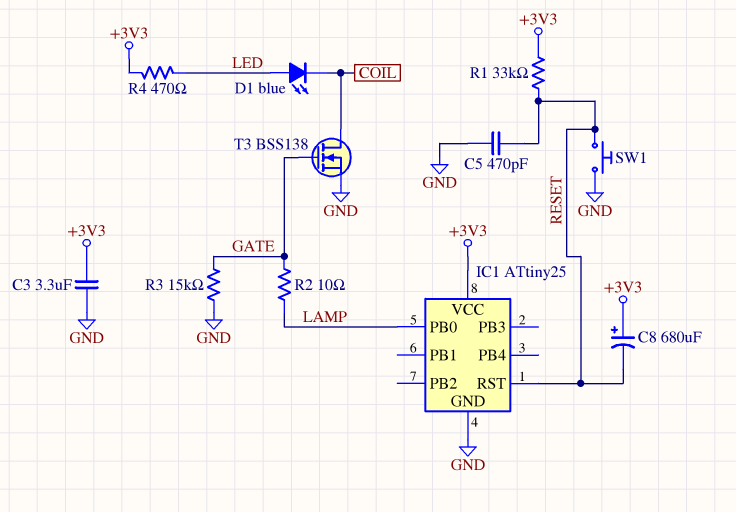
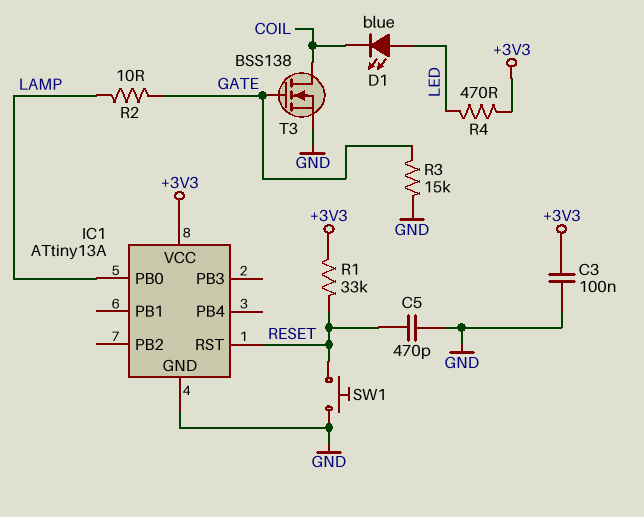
C3: 3.3uF (+3V3, GND) -> 100nF (+3V3, GND)
C8: 680uF (plus +3V3, minus RESET) -> none
IC1: ATtiny25 -> ATtiny13A

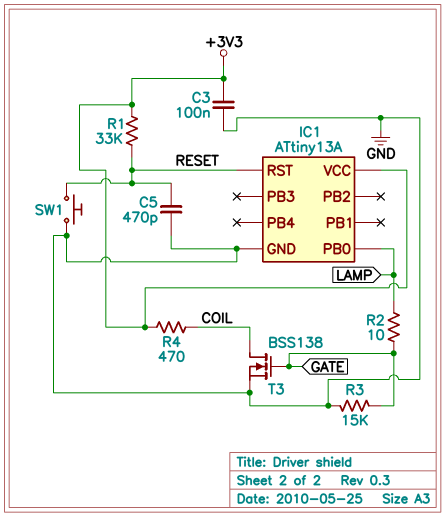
D1: LED blue (A LED, K COIL) -> none
R4: 470 (+3V3, LED) -> 470 (+3V3, COIL)

